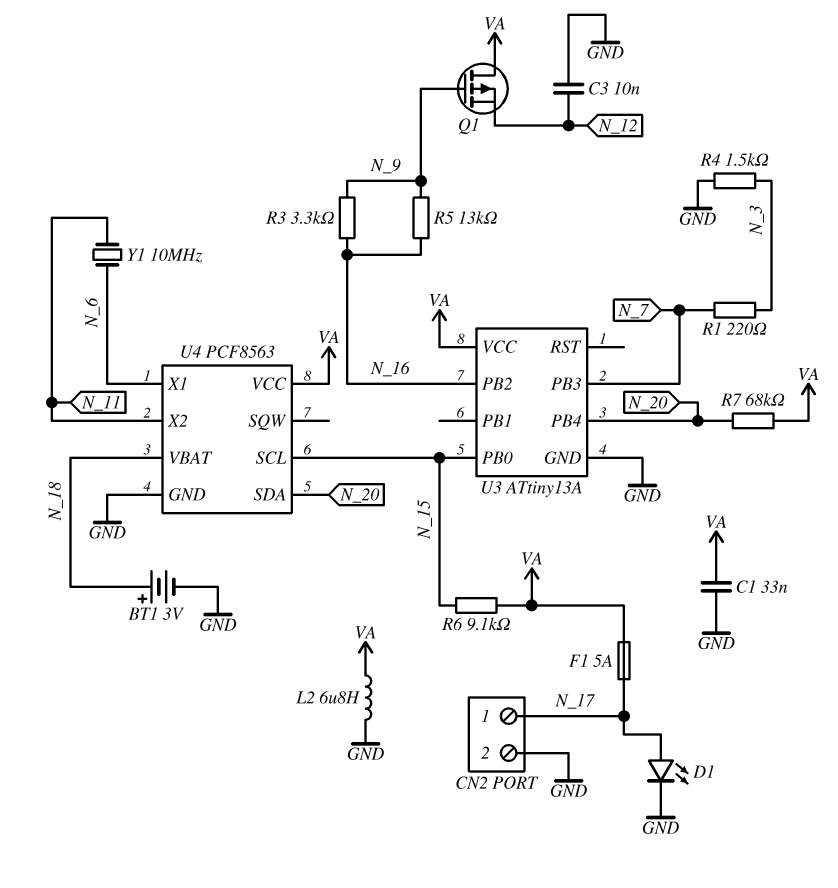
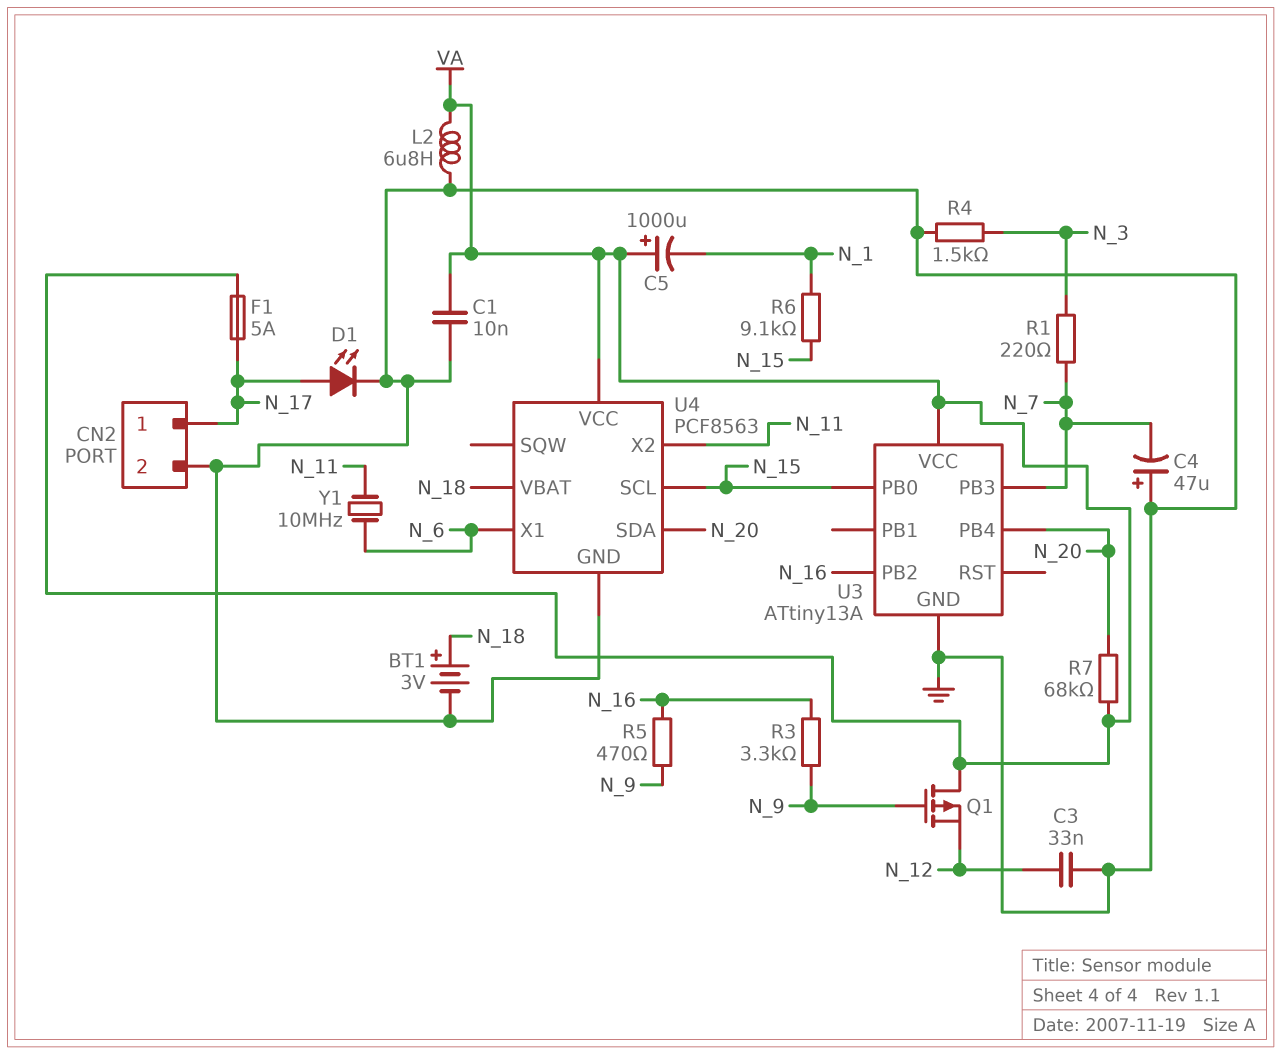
C1: 33nF (GND, VA) -> 10nF (GND, VA)
C3: 10nF (GND, N_12) -> 33nF (GND, N_12)
C4: none -> 47uF (plus GND, minus N_7)
C5: none -> 1000uF (plus VA, minus N_1)
R5: 13k (N_9, N_16) -> 470 (N_9, N_16)
R6: 9.1k (N_15, VA) -> 9.1k (N_1, N_15)

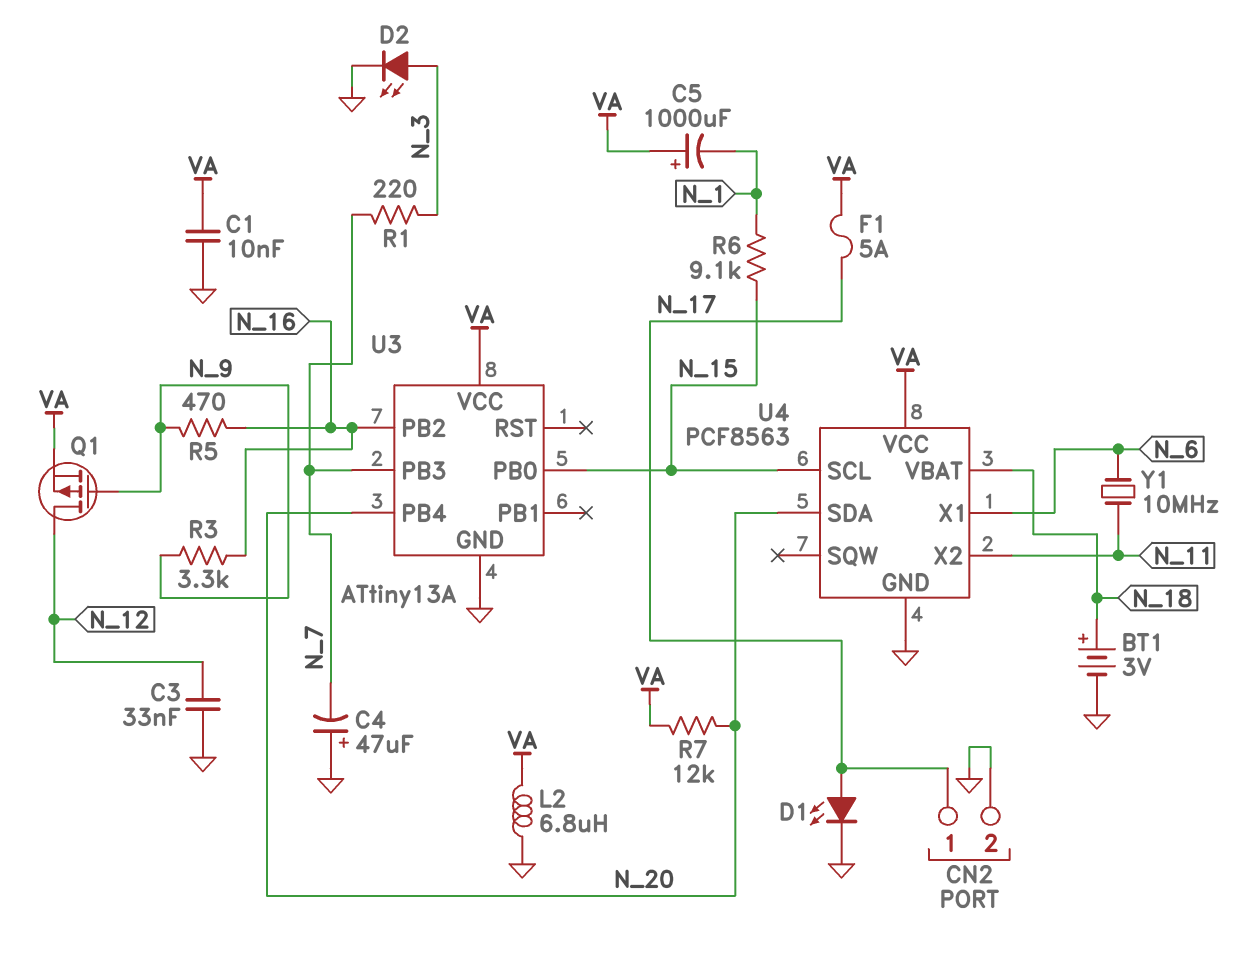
D2: none -> LED (A N_3, K GND)
Q1: PMOS (G N_9, D VA, S N_12) -> PMOS (G N_9, D N_12, S VA)
R4: 1.5k (GND, N_3) -> none
R7: 68k (N_20, VA) -> 12k (N_20, VA)

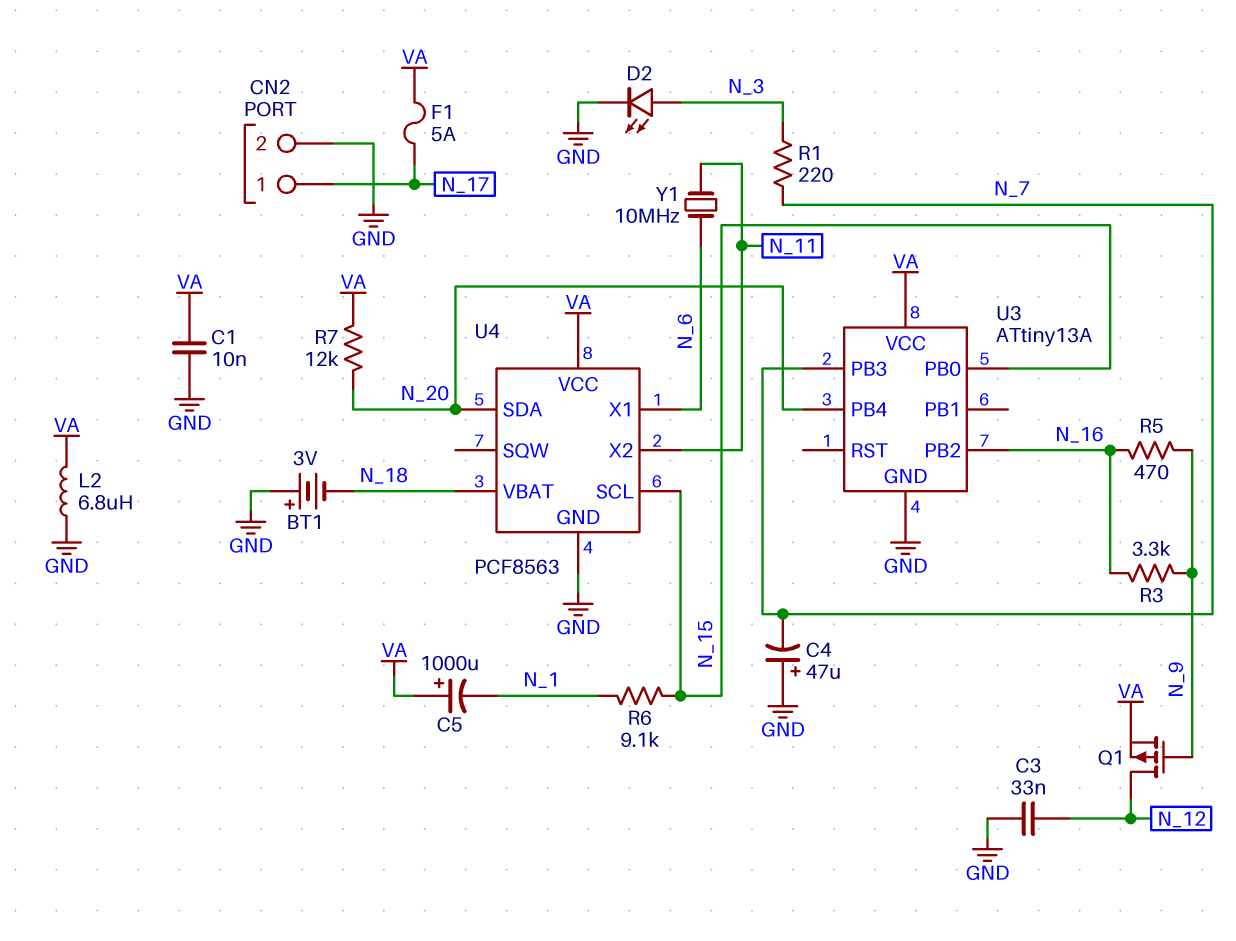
BT1: 3V (plus N_18, minus GND) -> 3V (plus GND, minus N_18)
D1: LED (A N_17, K GND) -> none

